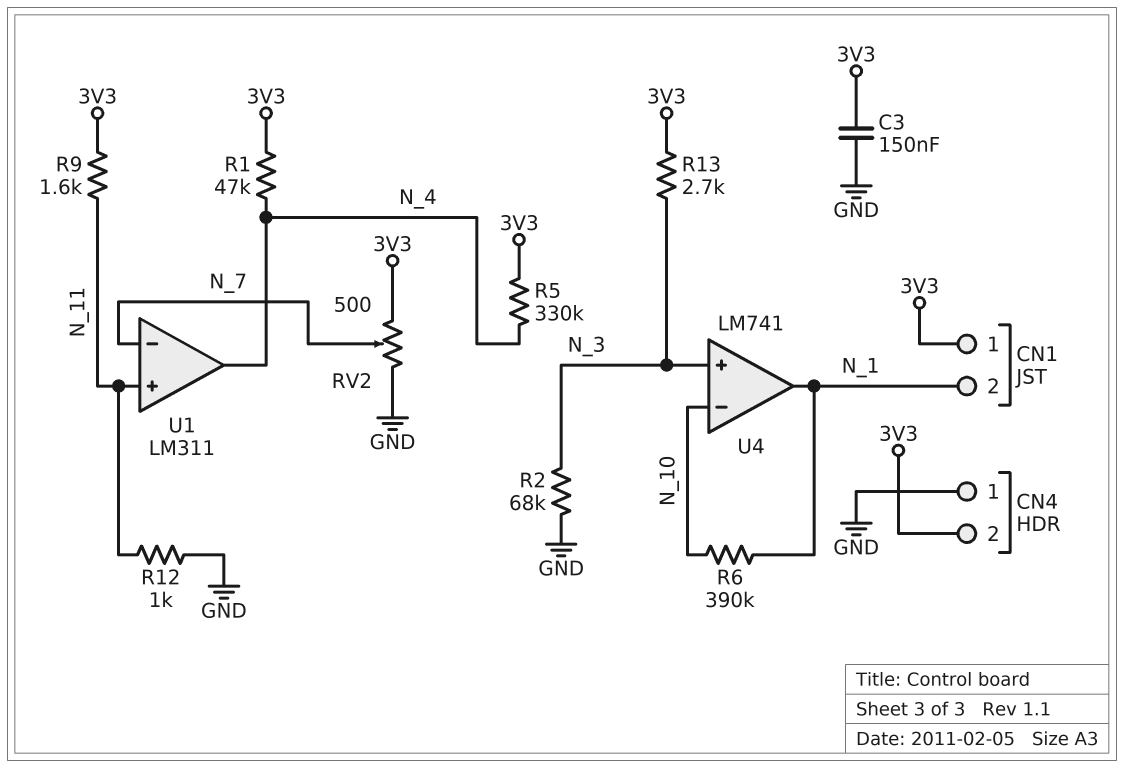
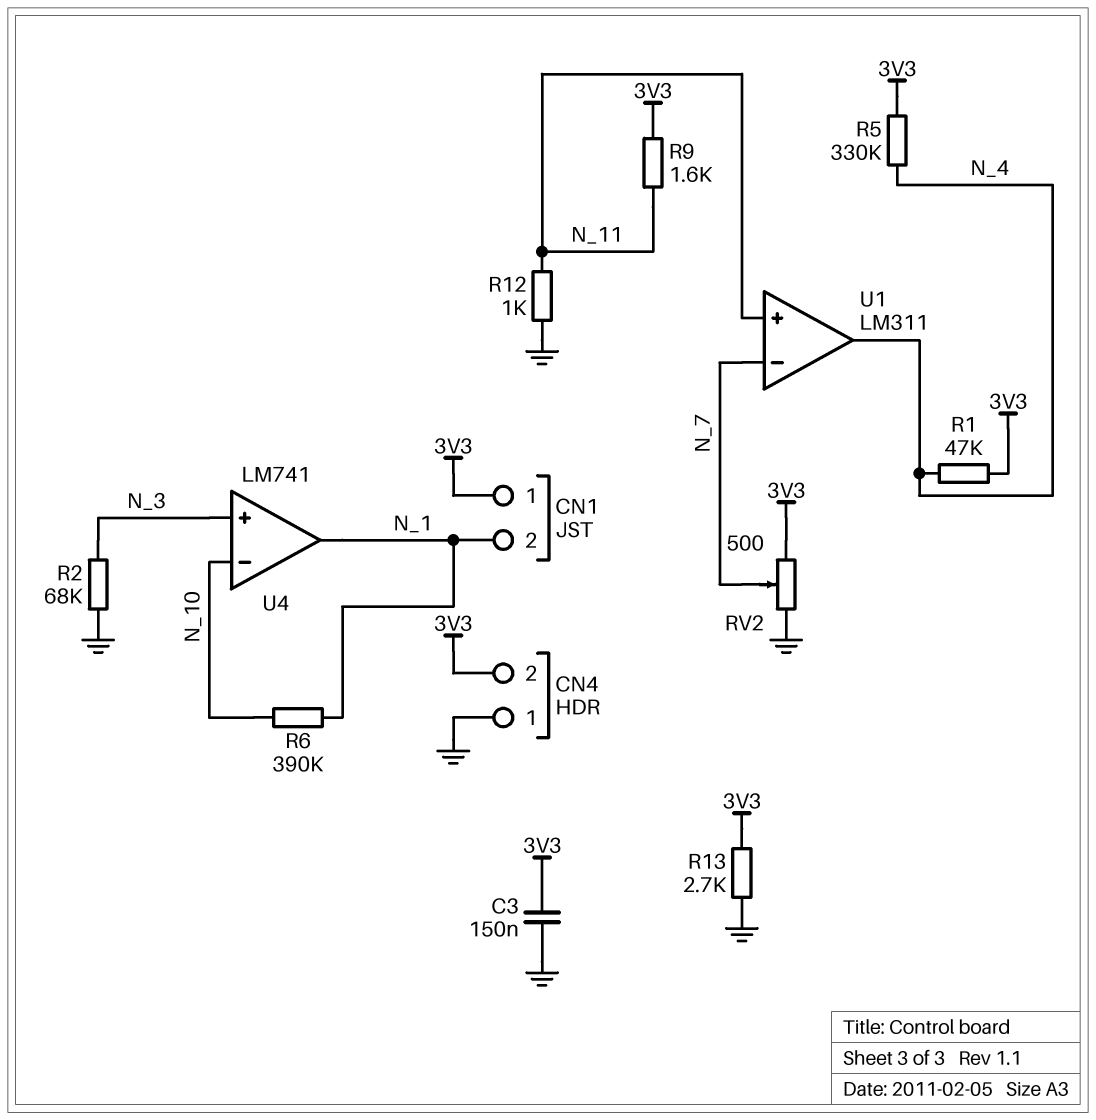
R13: 2.7k (3V3, N_3) -> 2.7k (3V3, GND)

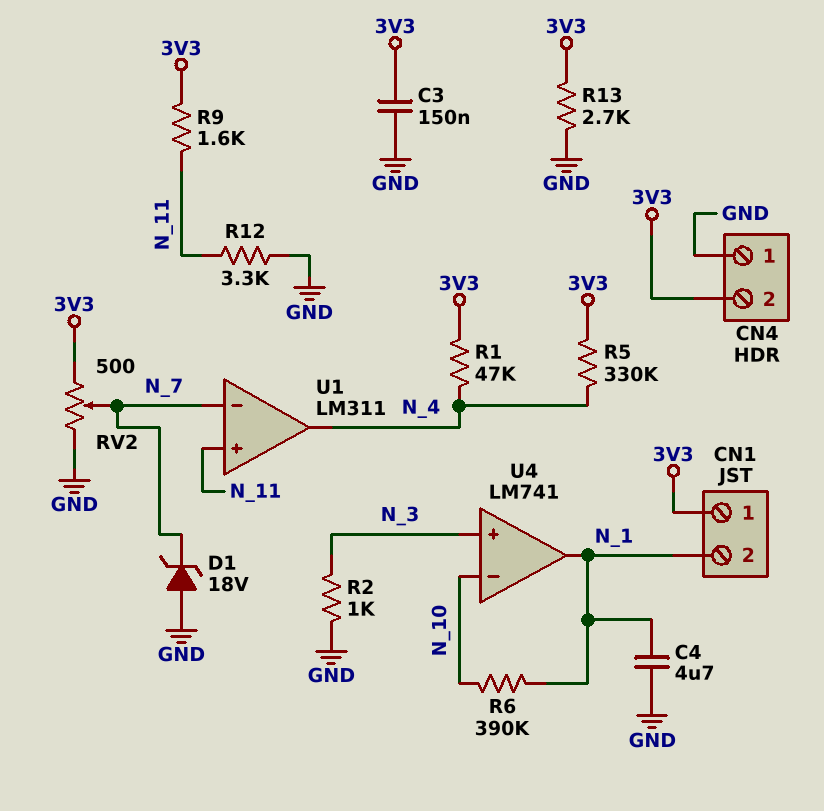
C4: none -> 4.7uF (GND, N_1)
D1: none -> zener 18V (A GND, K N_7)
R2: 68k (GND, N_3) -> 1k (GND, N_3)
R12: 1k (GND, N_11) -> 3.3k (GND, N_11)

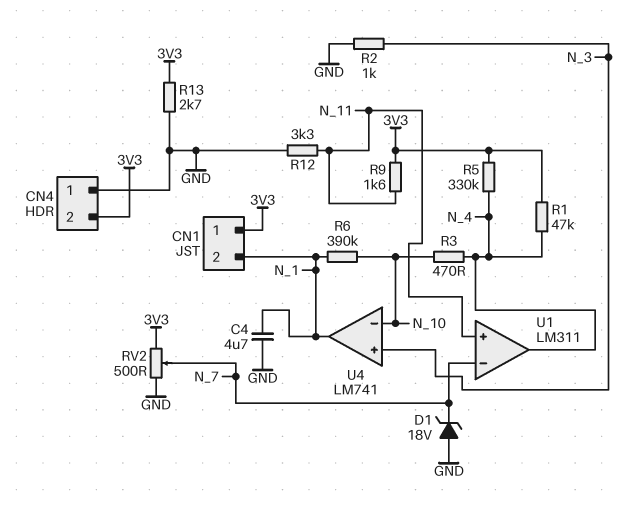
C3: 150nF (3V3, GND) -> none
R3: none -> 470 (N_4, N_10)

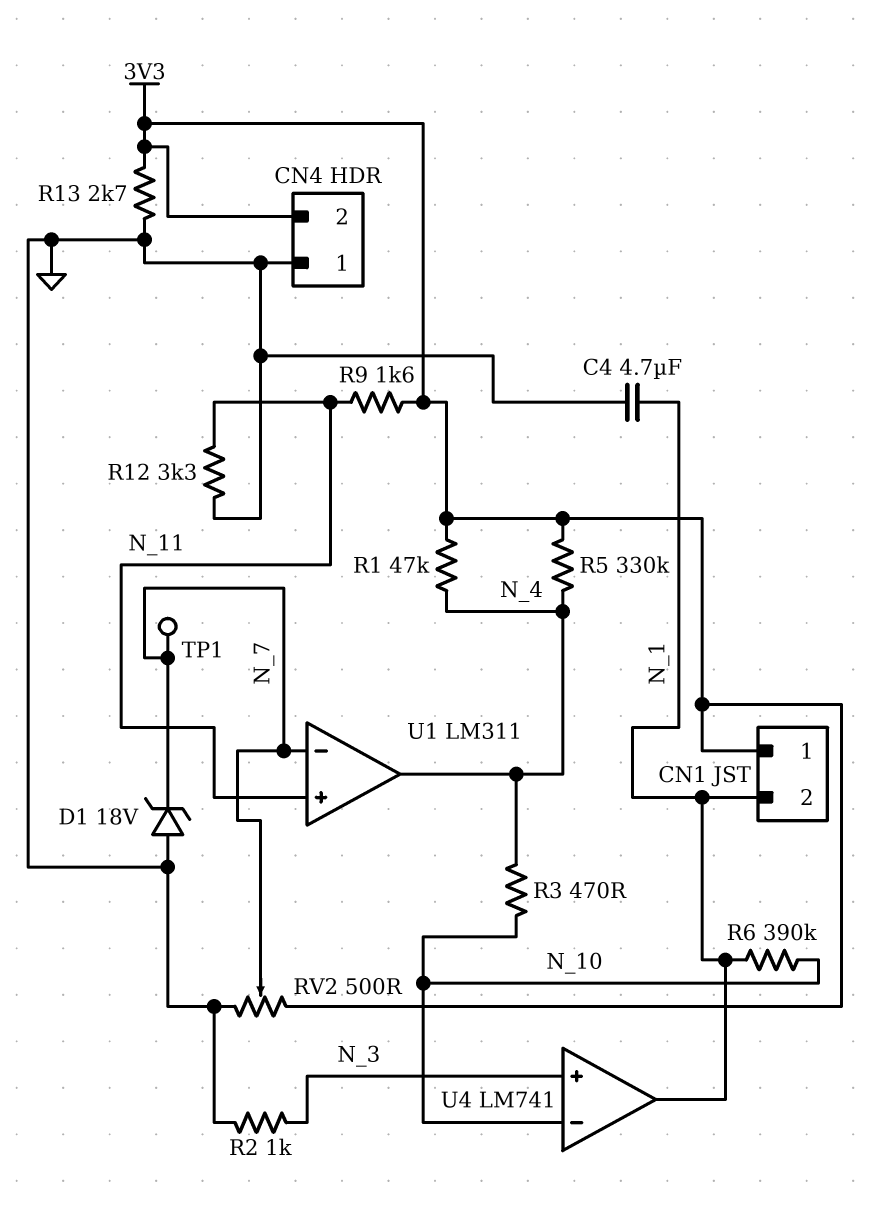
TP1: none -> test point (N_7)

